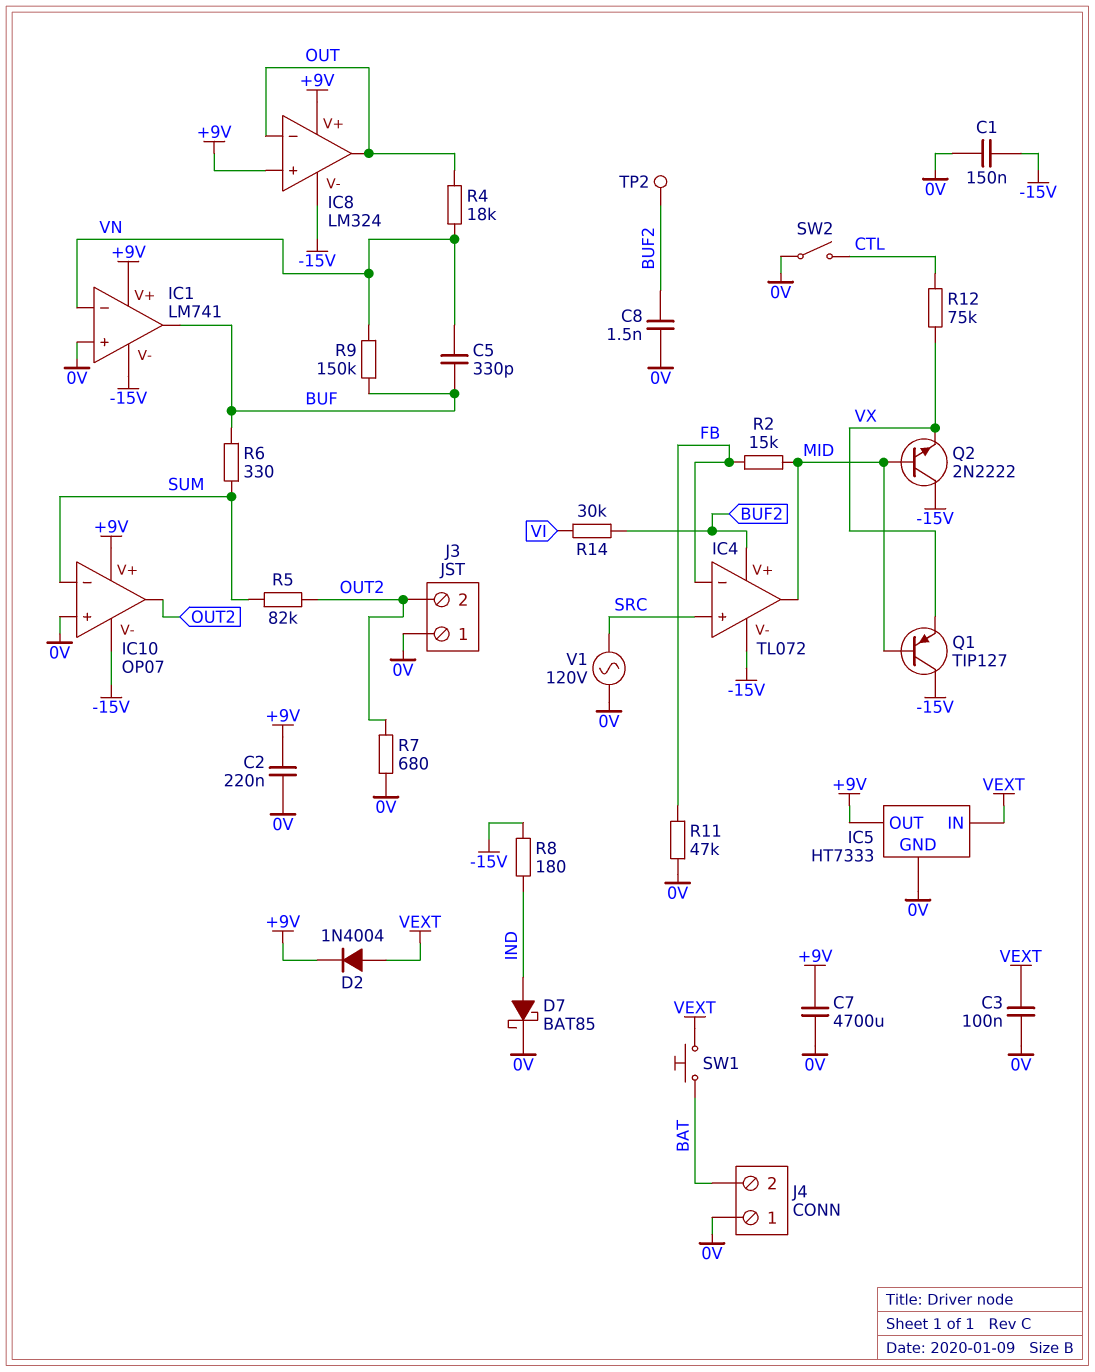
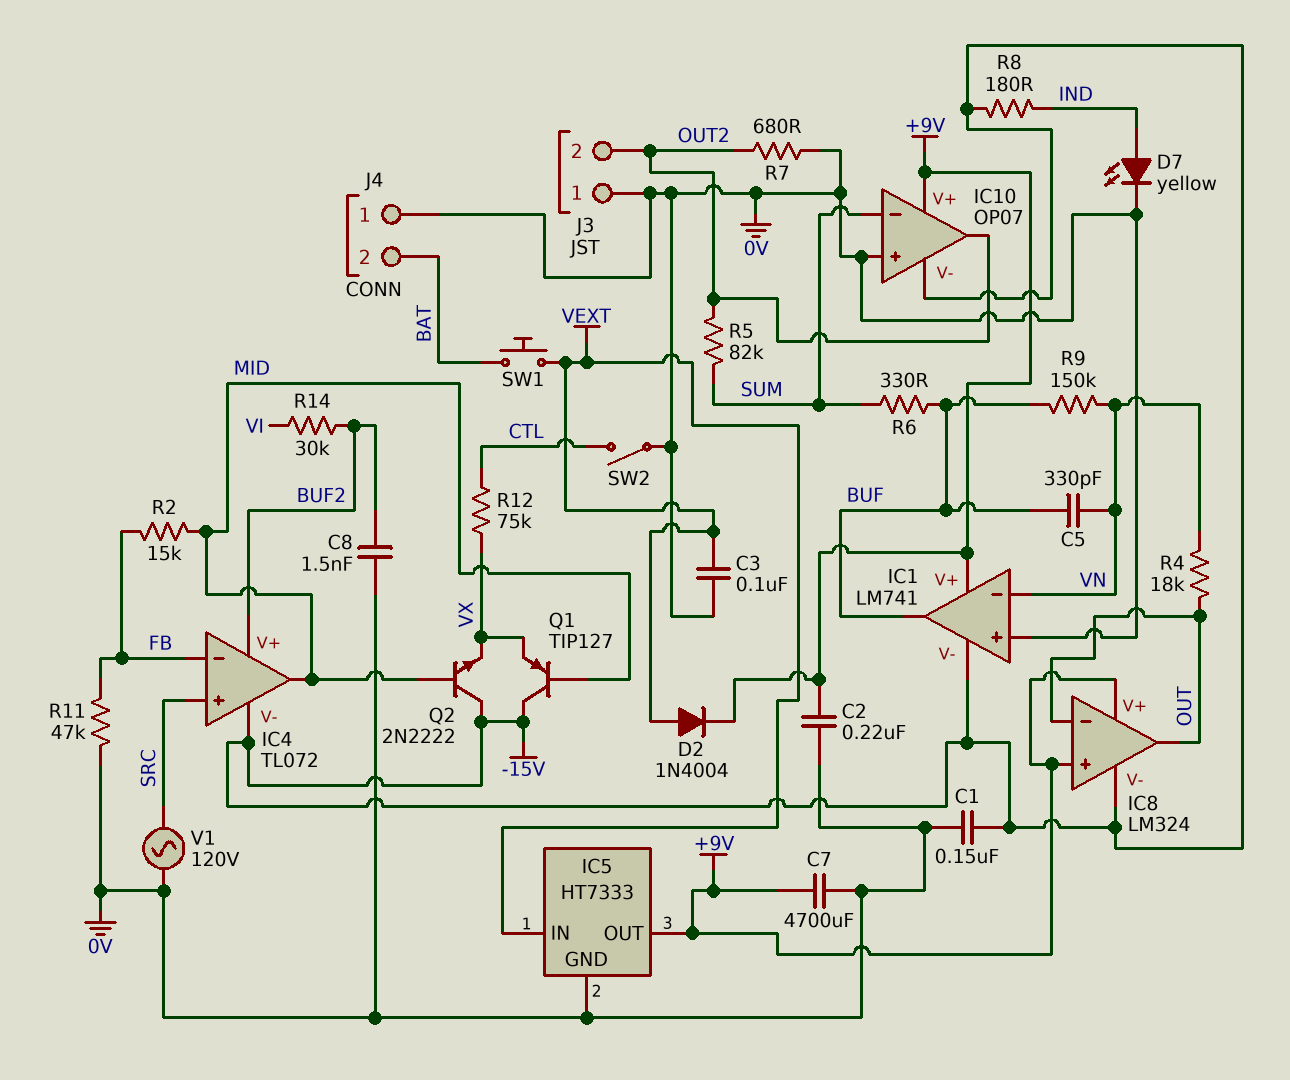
D7: schottky BAT85 (A IND, K 0V) -> LED yellow (A IND, K 0V)
TP2: test point (BUF2) -> none

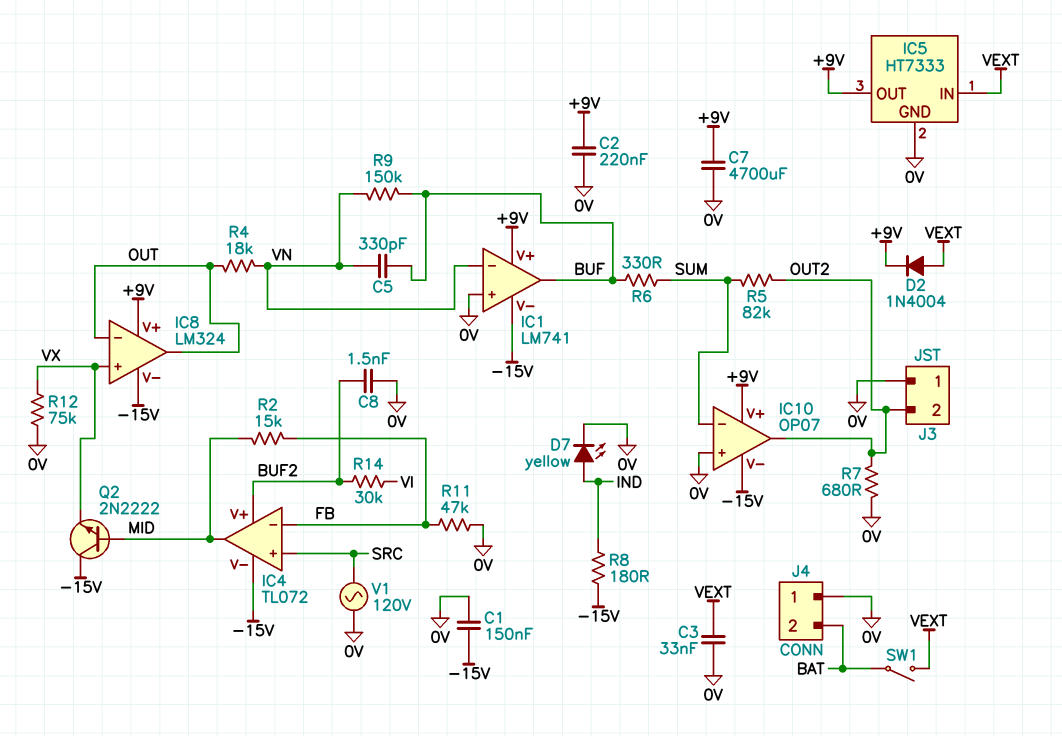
C3: 100nF (0V, VEXT) -> 33nF (0V, VEXT)
IC8 pin in+: +9V -> VX
Q1: PNP TIP127 (B MID, C -15V, E VX) -> none
R12: 75k (CTL, VX) -> 75k (0V, VX)
SW1: button (BAT, VEXT) -> switch (BAT, VEXT)
SW2: switch (0V, CTL) -> none

